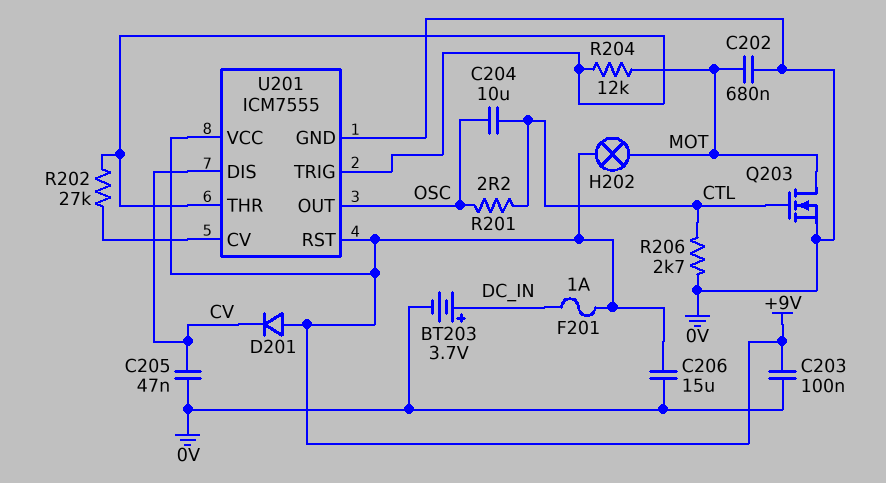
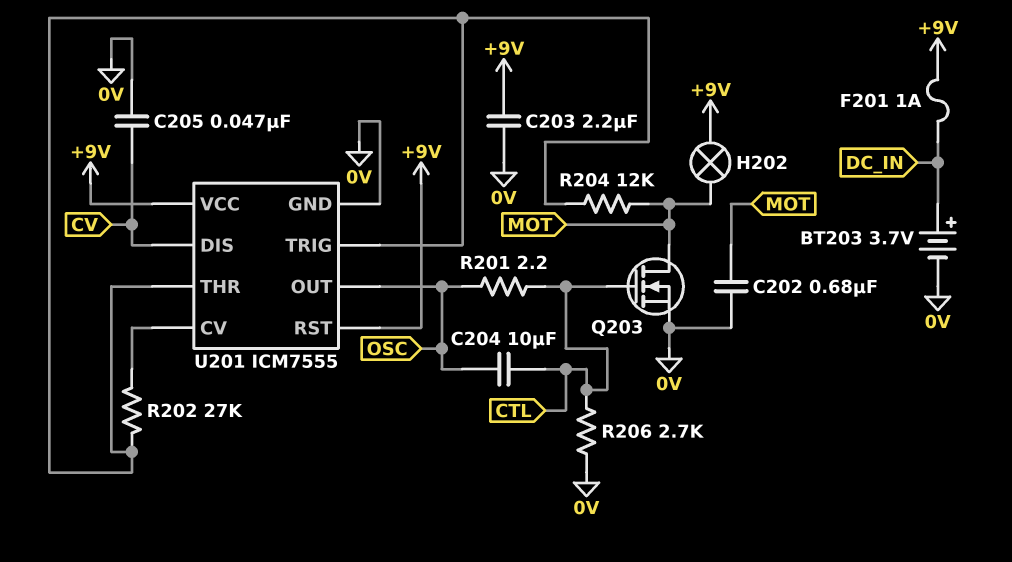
C203: 100nF (+9V, 0V) -> 2.2uF (+9V, 0V)
C206: 15uF (+9V, 0V) -> none
D201: diode (A +9V, K CV) -> none

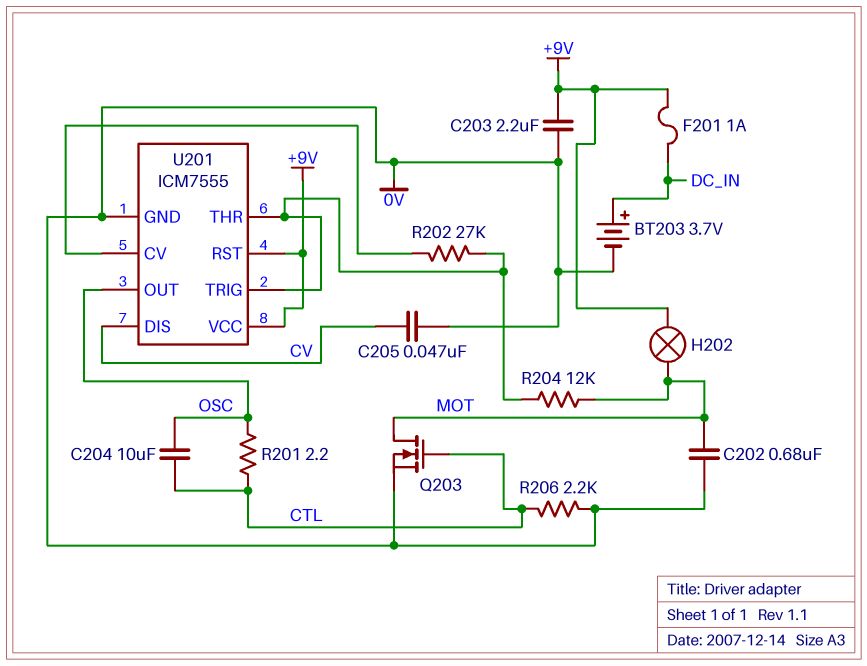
R206: 2.7k (0V, CTL) -> 2.2k (0V, CTL)

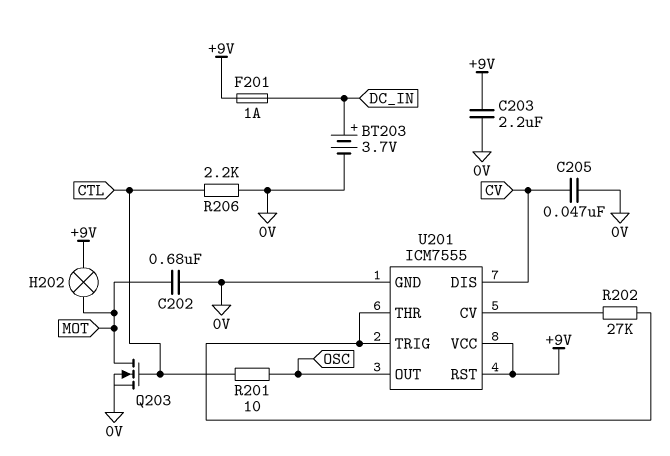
C204: 10uF (CTL, OSC) -> none
R201: 2.2 (CTL, OSC) -> 10 (CTL, OSC)
R204: 12k (MOT, U201/THR) -> none

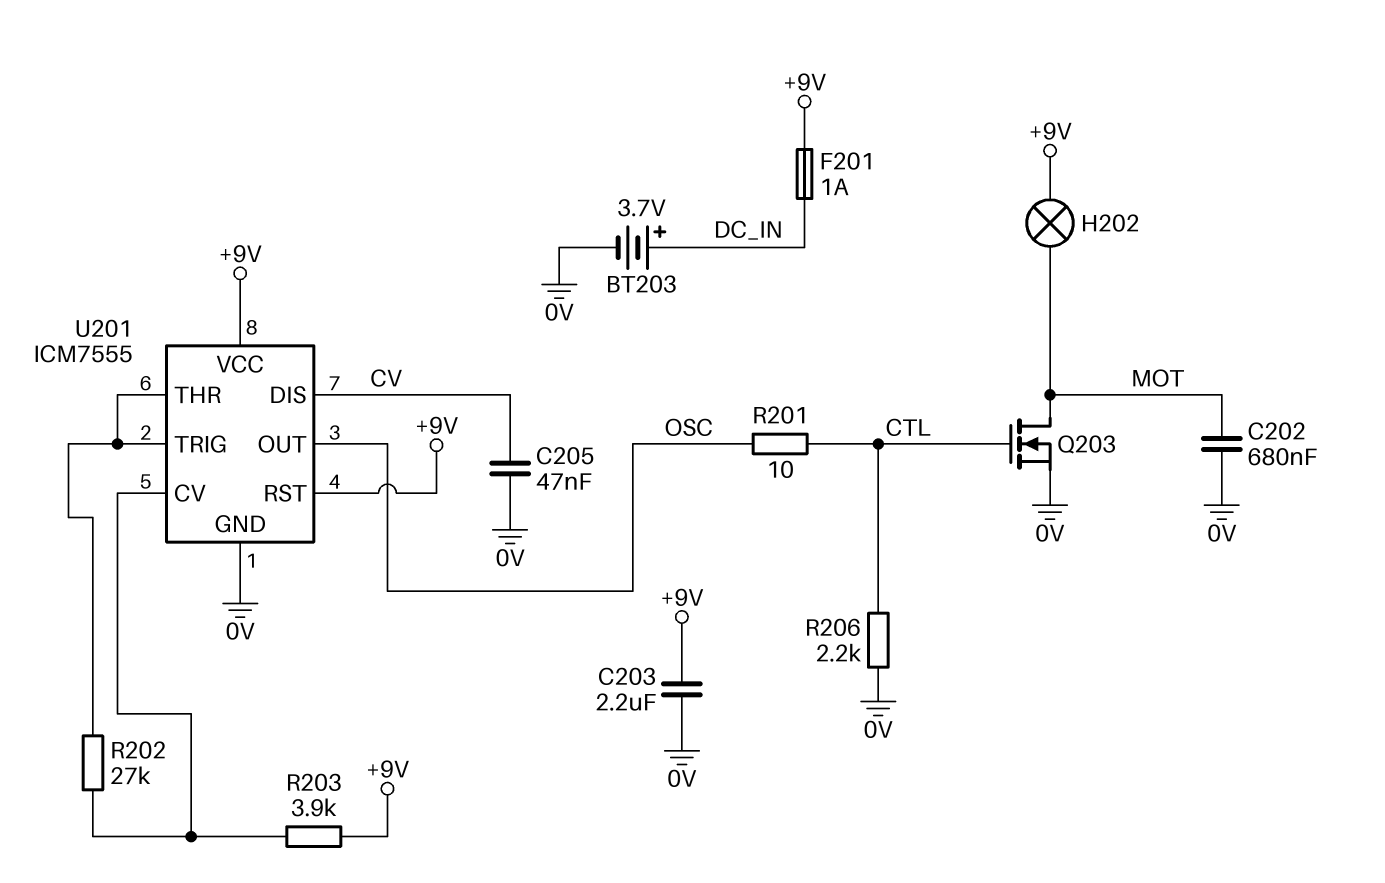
R203: none -> 3.9k (+9V, U201/CV)

